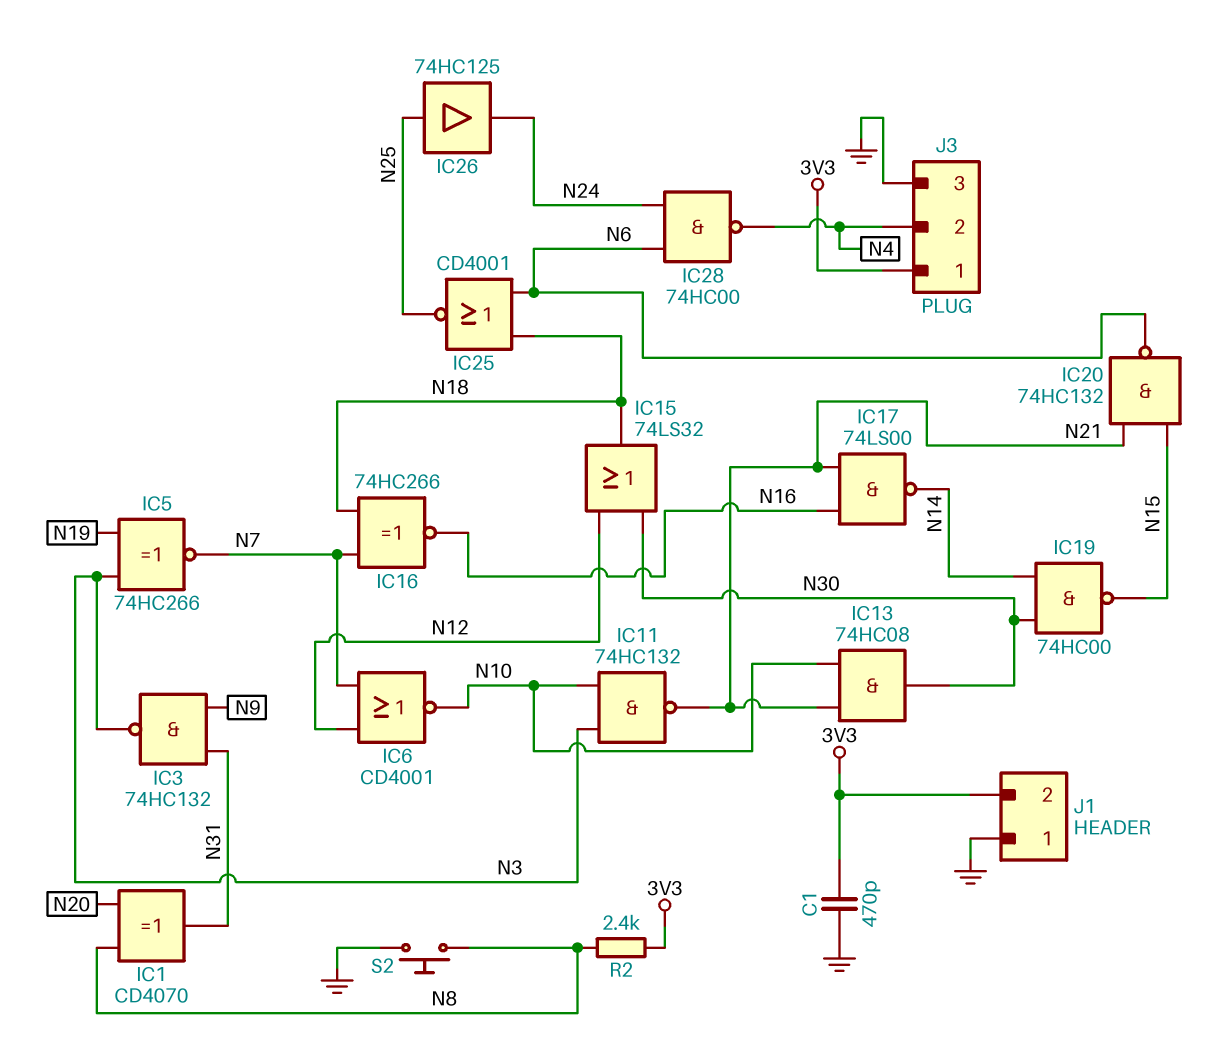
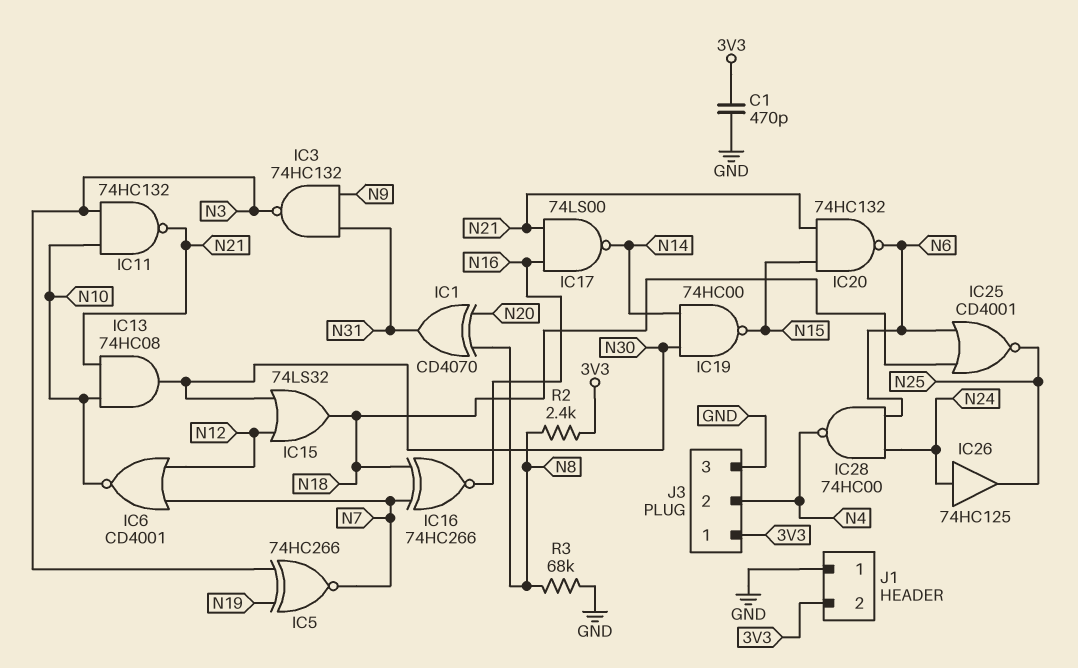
IC26: buffer 74HC125 (in N25, out N24) -> buffer 74HC125 (in N24, out N25)
R3: none -> 68k (GND, N8)
S2: button (GND, N8) -> none

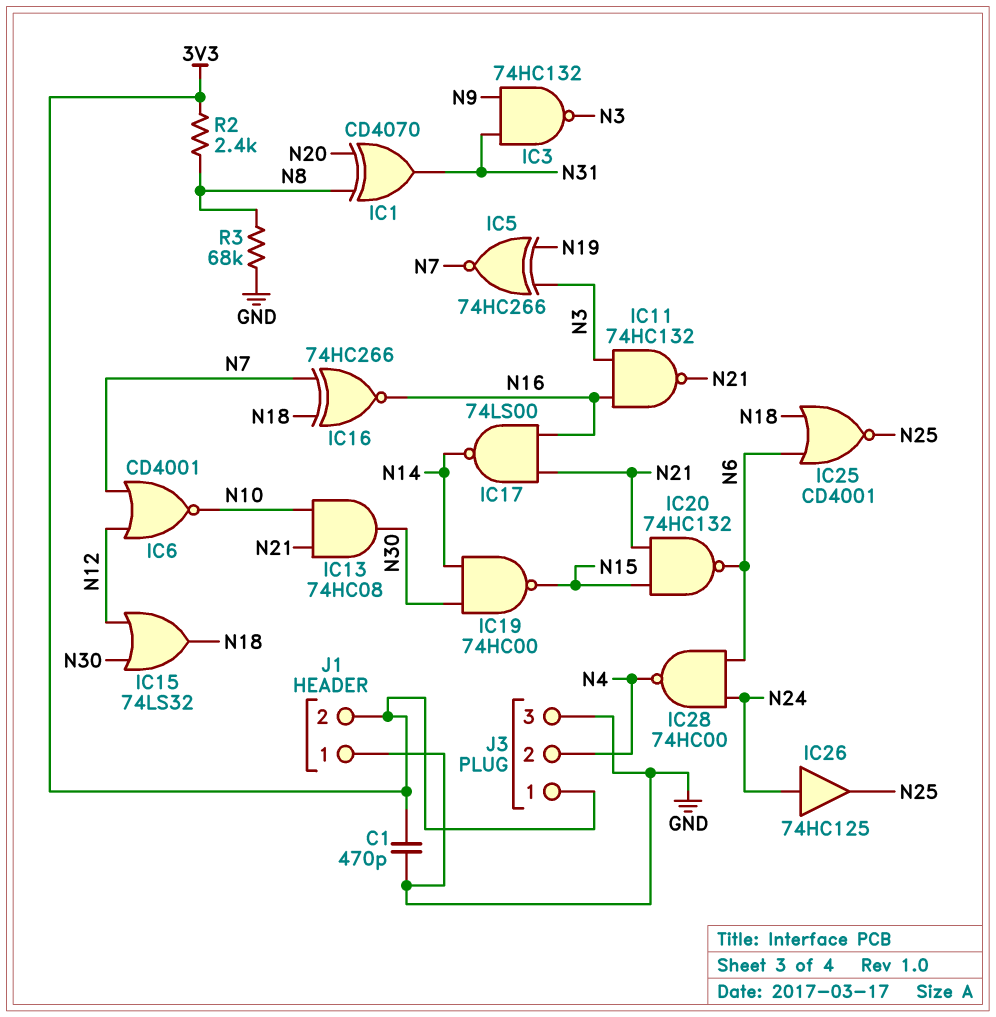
IC11: NAND 74HC132 (in N3, in N10, out N21) -> NAND 74HC132 (in N3, in N16, out N21)

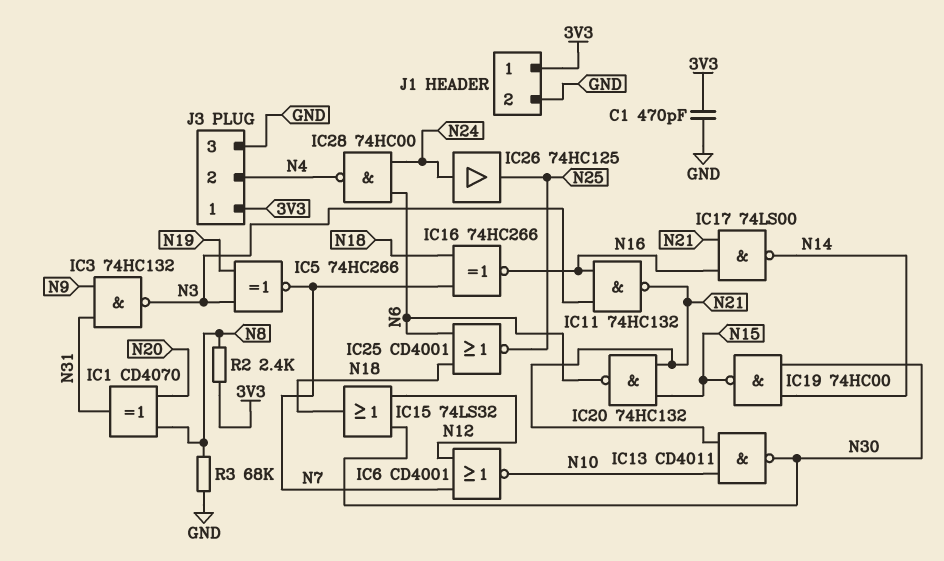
IC13: AND 74HC08 (in N10, in N21, out N30) -> NAND CD4011 (in N10, in N21, out N30)
J1 pin 1: GND -> 3V3
J1 pin 2: 3V3 -> GND

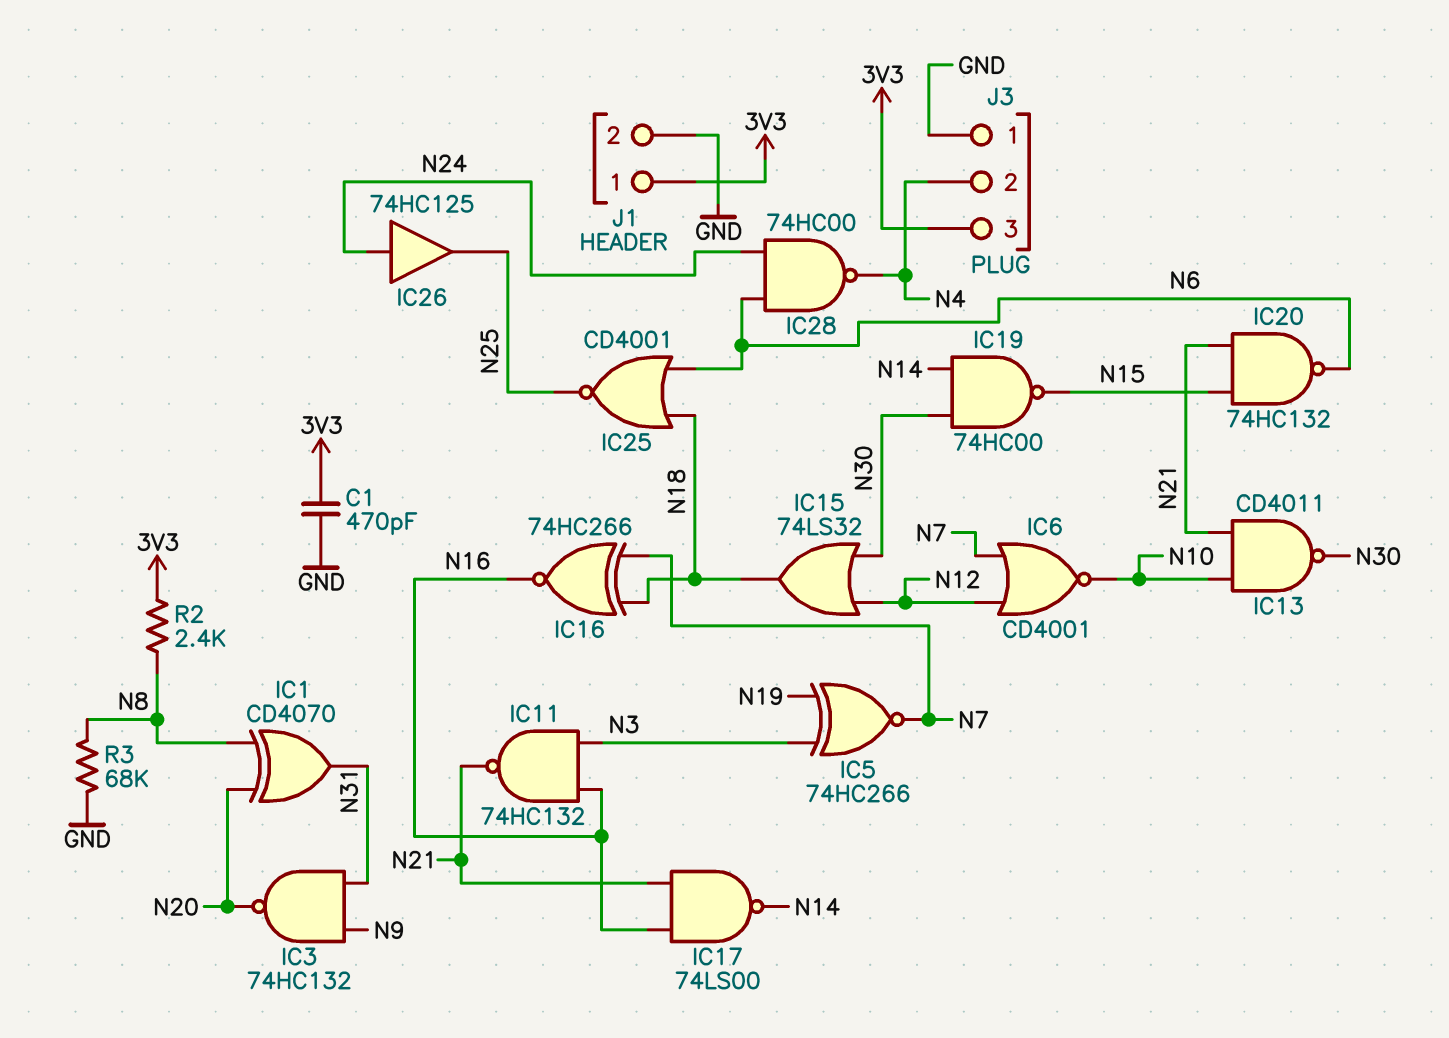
IC3: NAND 74HC132 (in N9, in N31, out N3) -> NAND 74HC132 (in N9, in N31, out N20)
J3 pin 1: 3V3 -> GND
J3 pin 3: GND -> 3V3

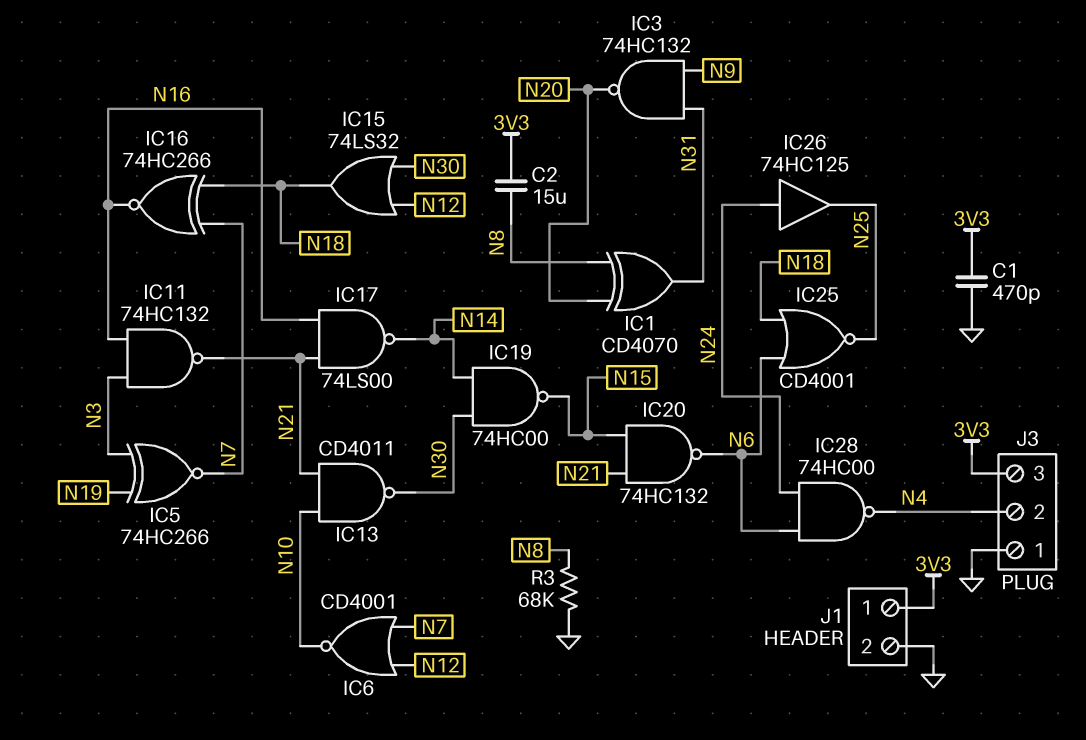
C2: none -> 15uF (3V3, N8)
R2: 2.4k (3V3, N8) -> none

